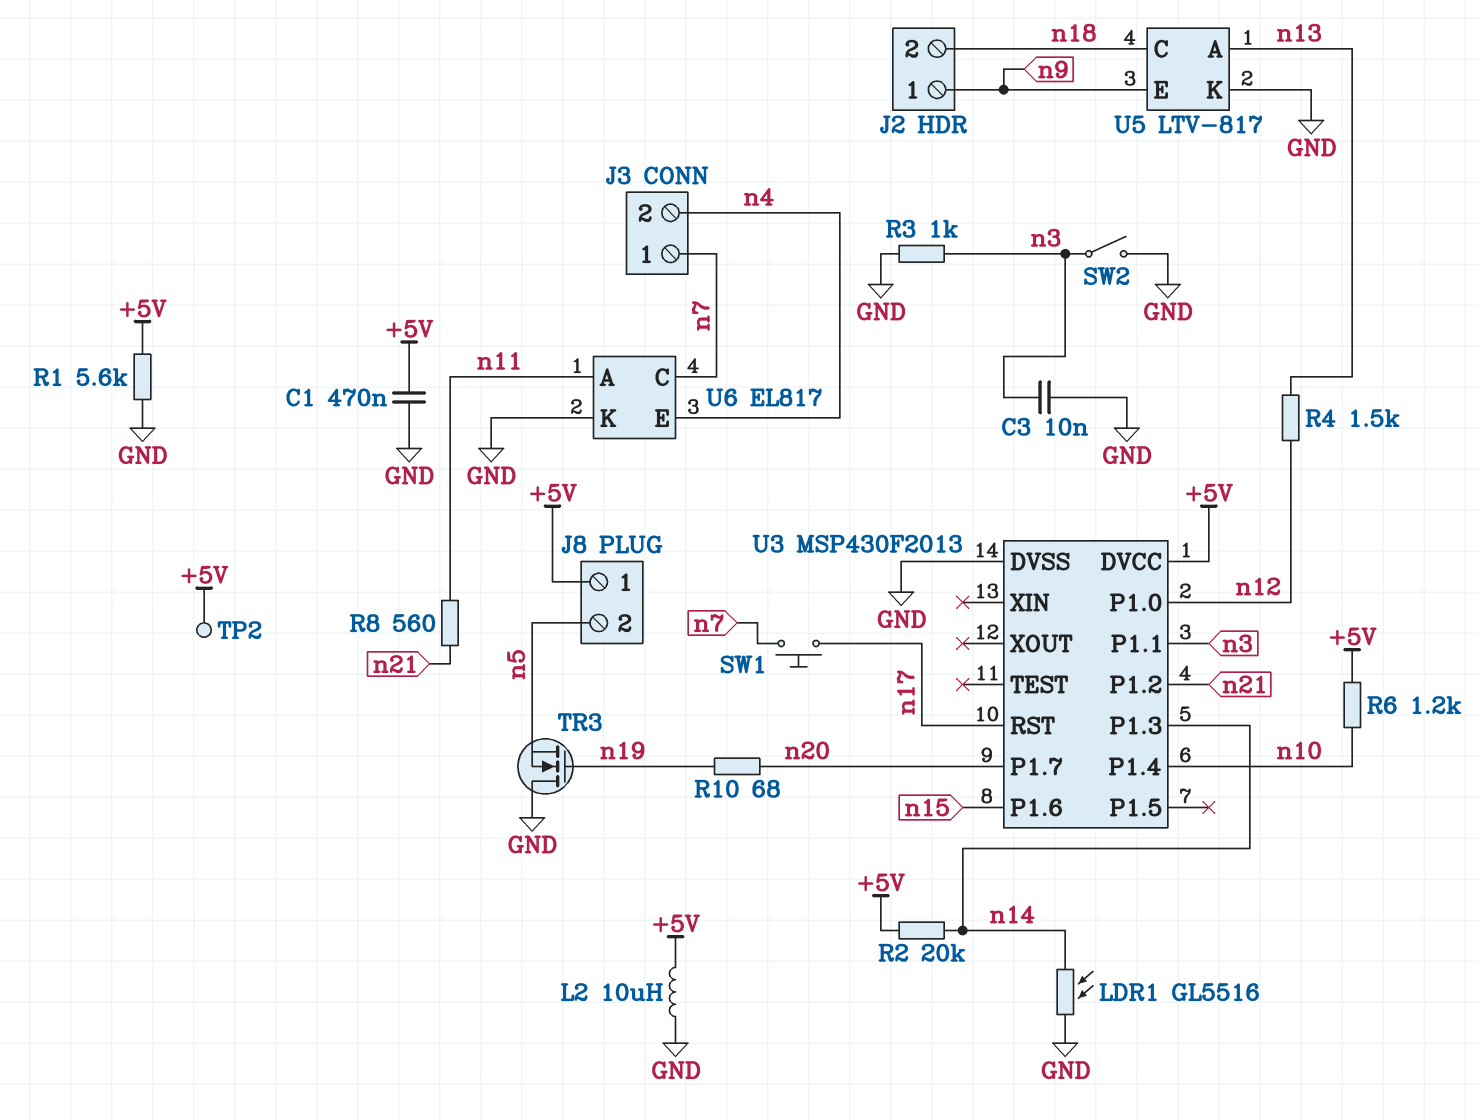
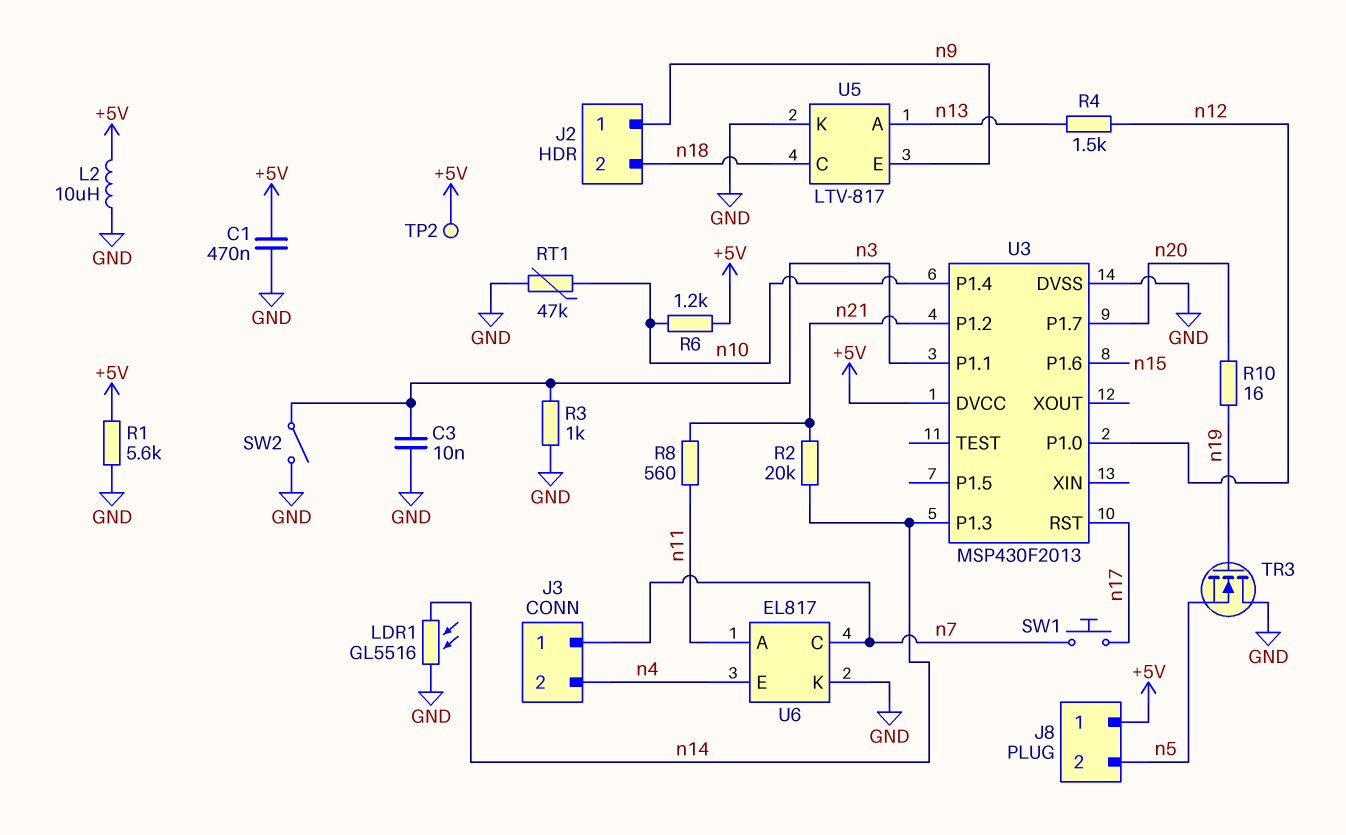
R2: 20k (+5V, n14) -> 20k (n14, n21)
R10: 68 (n19, n20) -> 16 (n19, n20)
RT1: none -> 47k (GND, n10)

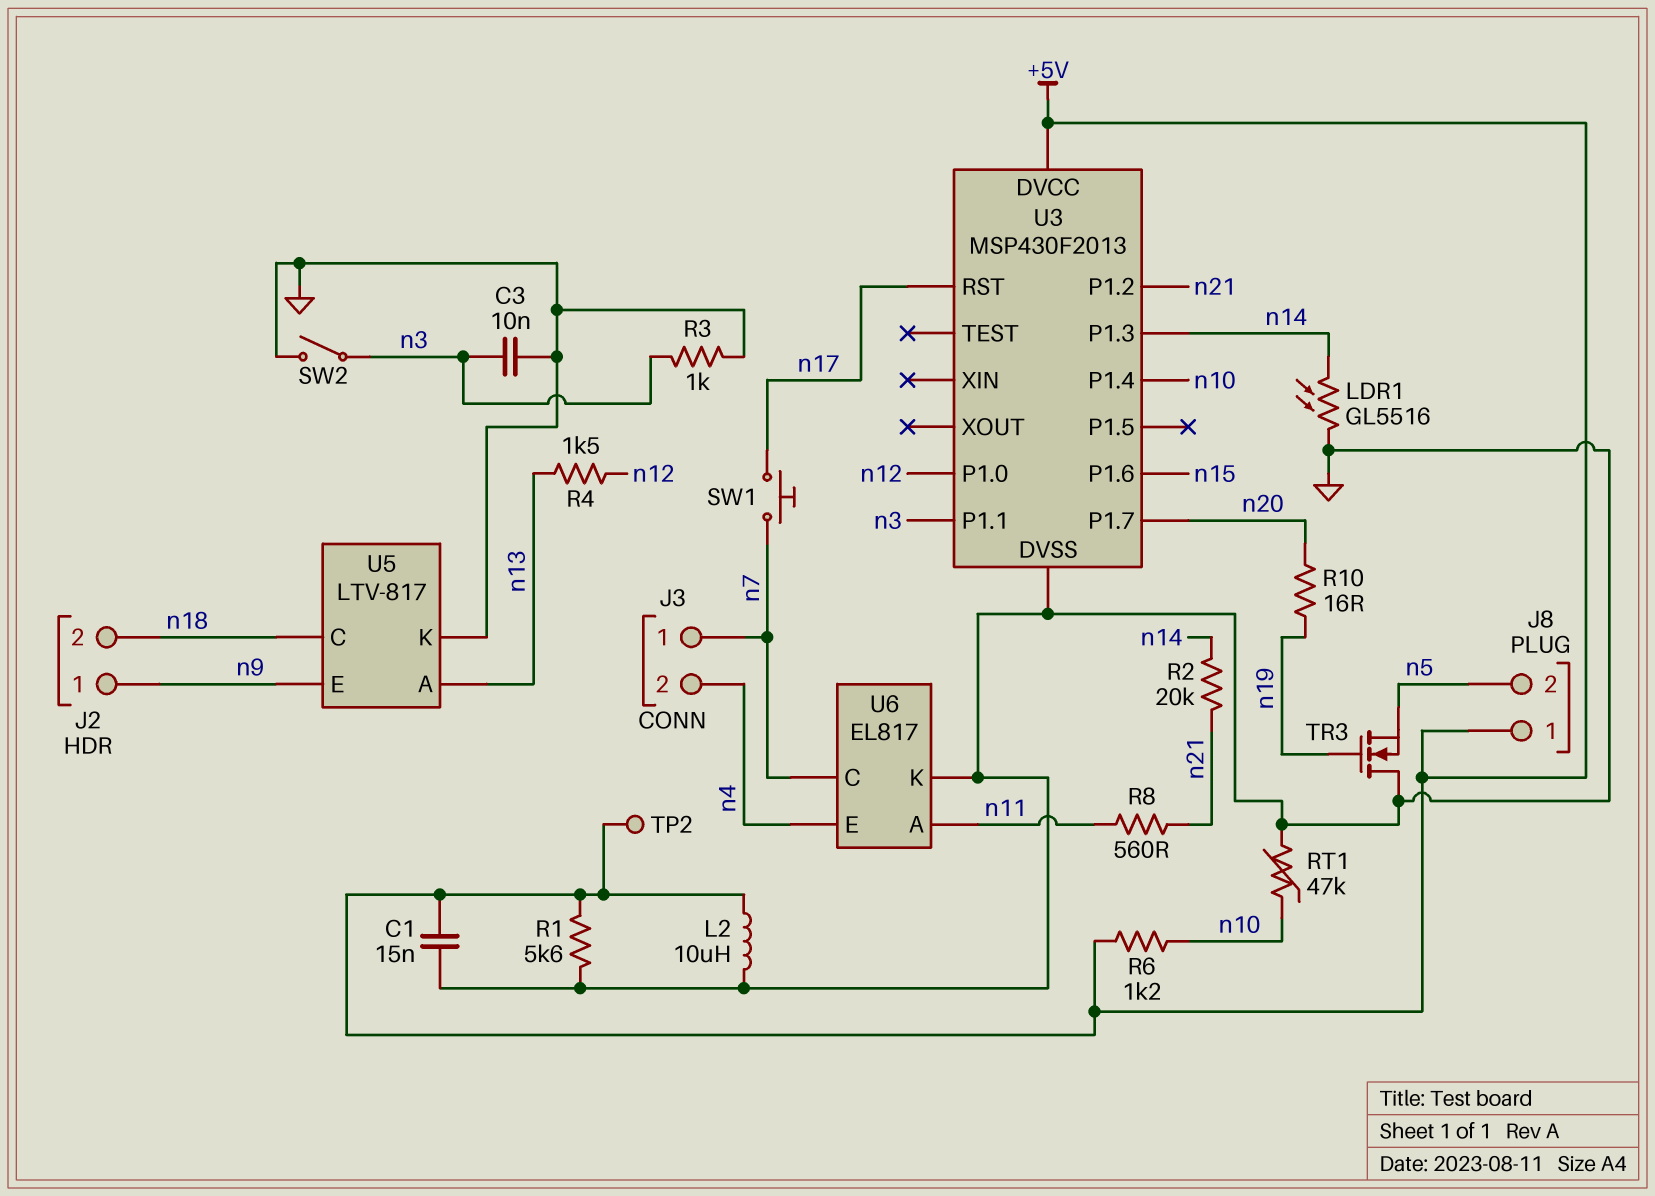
C1: 470nF (+5V, GND) -> 15nF (+5V, GND)

